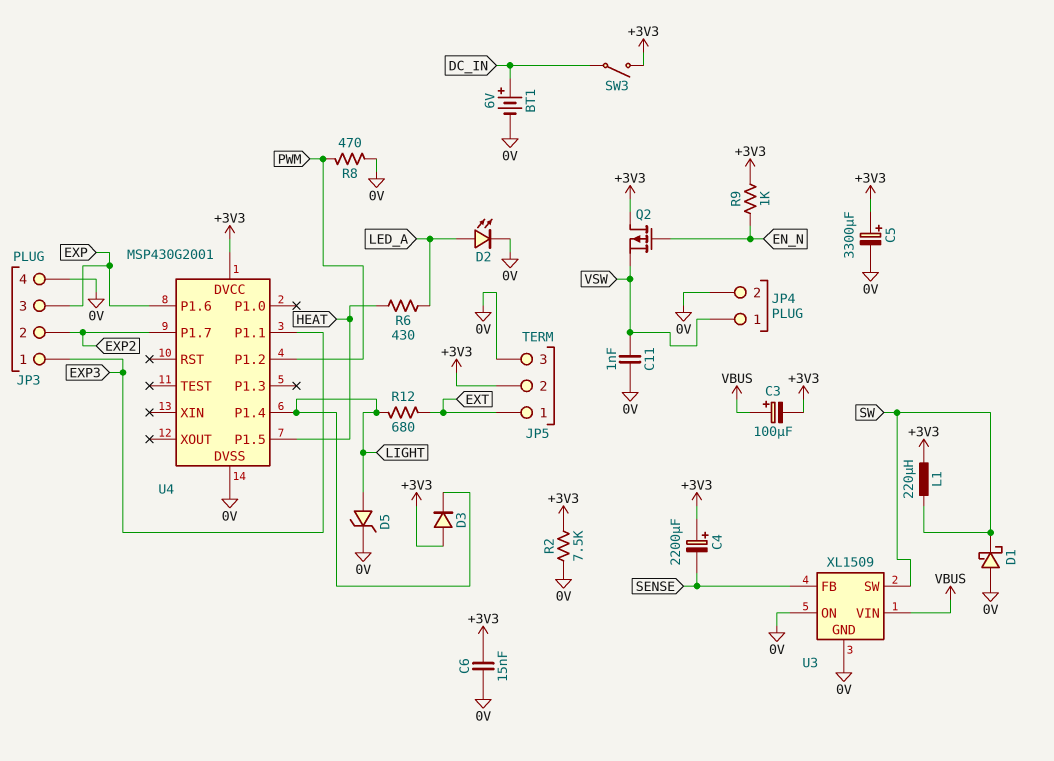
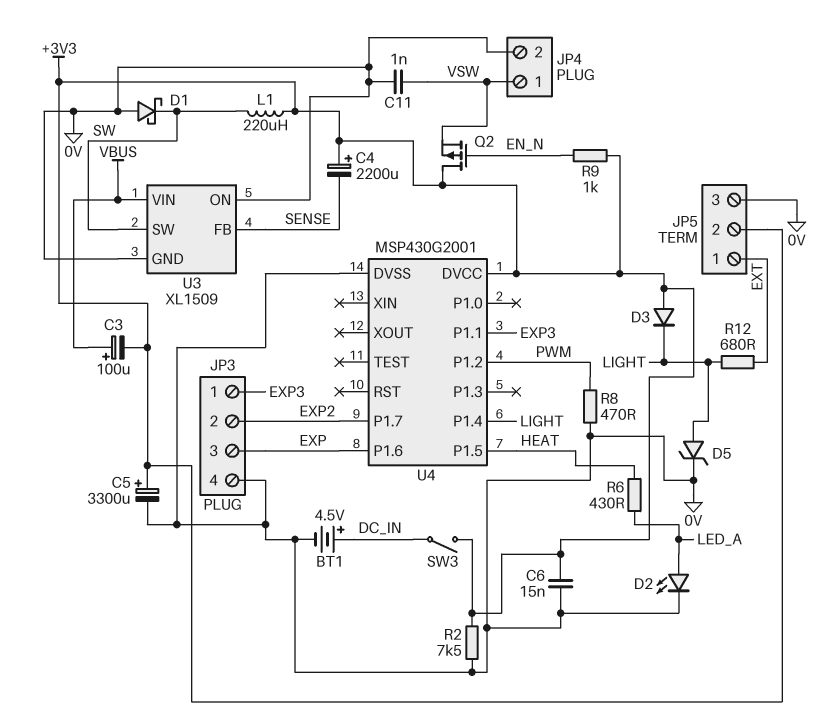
BT1: 6V (plus DC_IN, minus 0V) -> 4.5V (plus DC_IN, minus 0V)

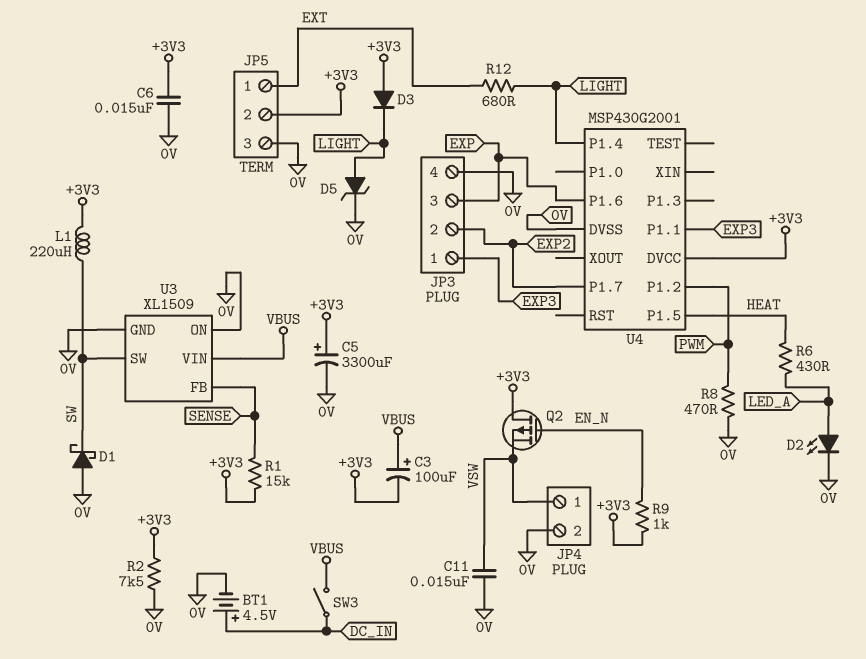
C4: 2200uF (plus +3V3, minus SENSE) -> none
C11: 1nF (0V, VSW) -> 15nF (0V, VSW)
R1: none -> 15k (+3V3, SENSE)
SW3: switch (+3V3, DC_IN) -> switch (DC_IN, VBUS)

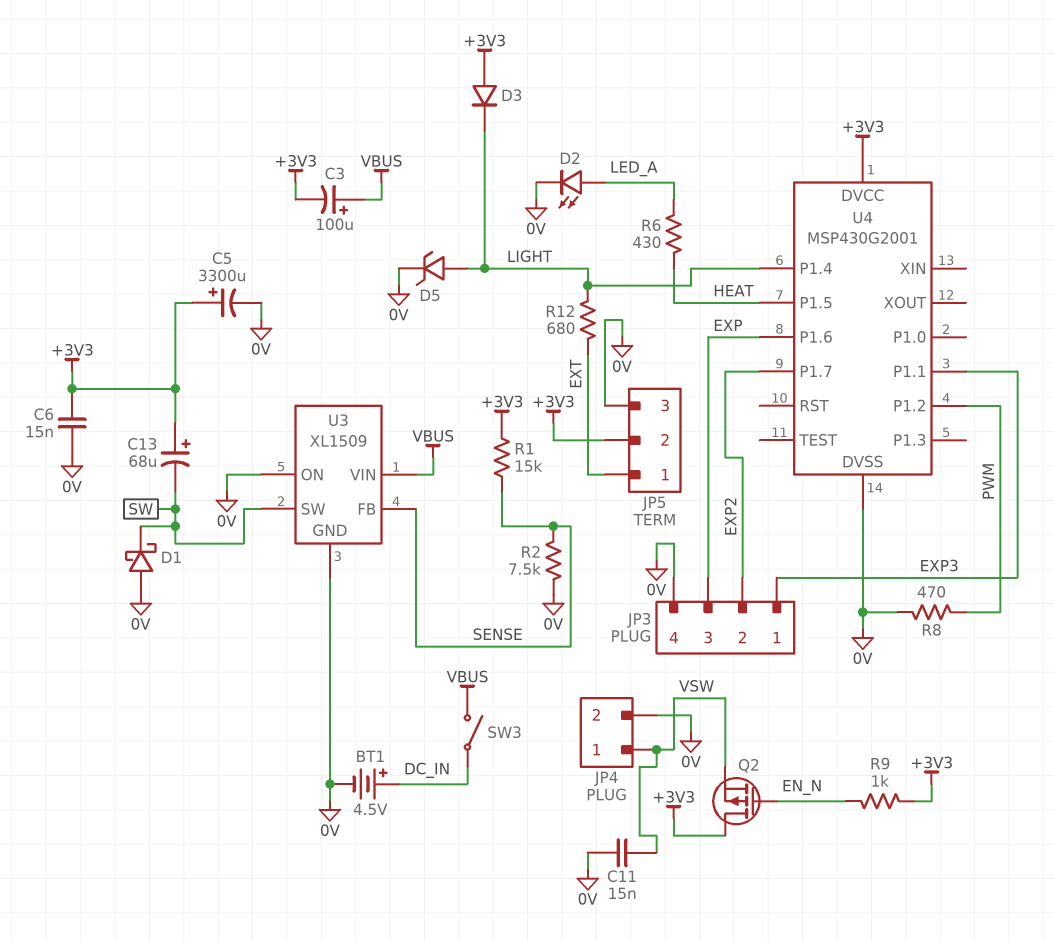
C13: none -> 68uF (plus +3V3, minus SW)
L1: 220uH (+3V3, SW) -> none
R2: 7.5k (+3V3, 0V) -> 7.5k (0V, SENSE)

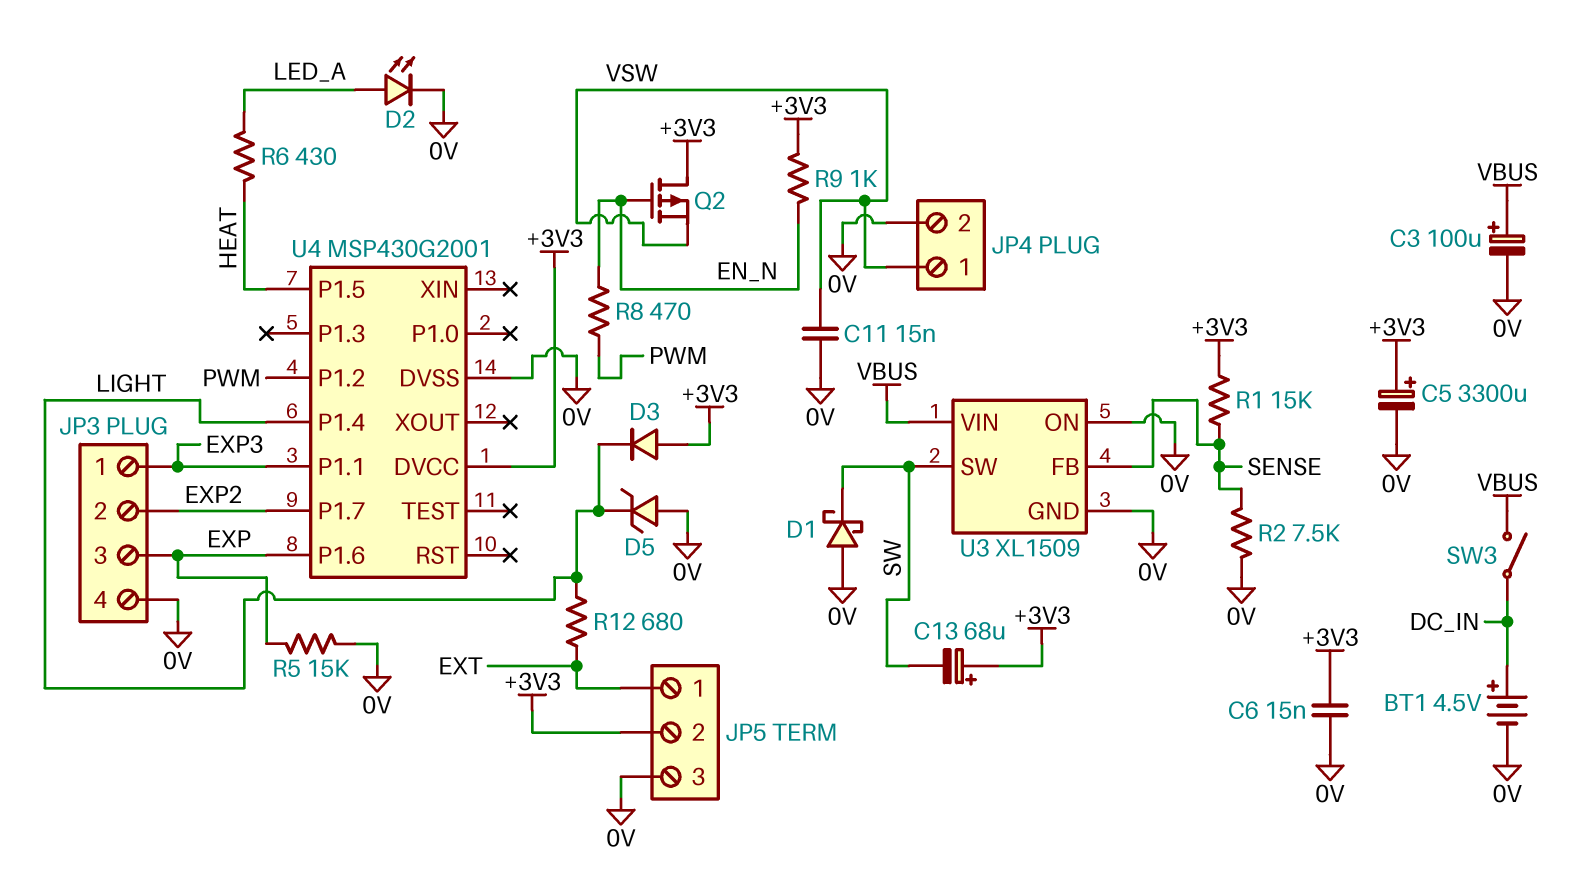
C3: 100uF (plus VBUS, minus +3V3) -> 100uF (plus VBUS, minus 0V)
D5: zener (A LIGHT, K 0V) -> zener (A 0V, K LIGHT)
R5: none -> 15k (0V, EXP)
R8: 470 (0V, PWM) -> 470 (EN_N, PWM)

